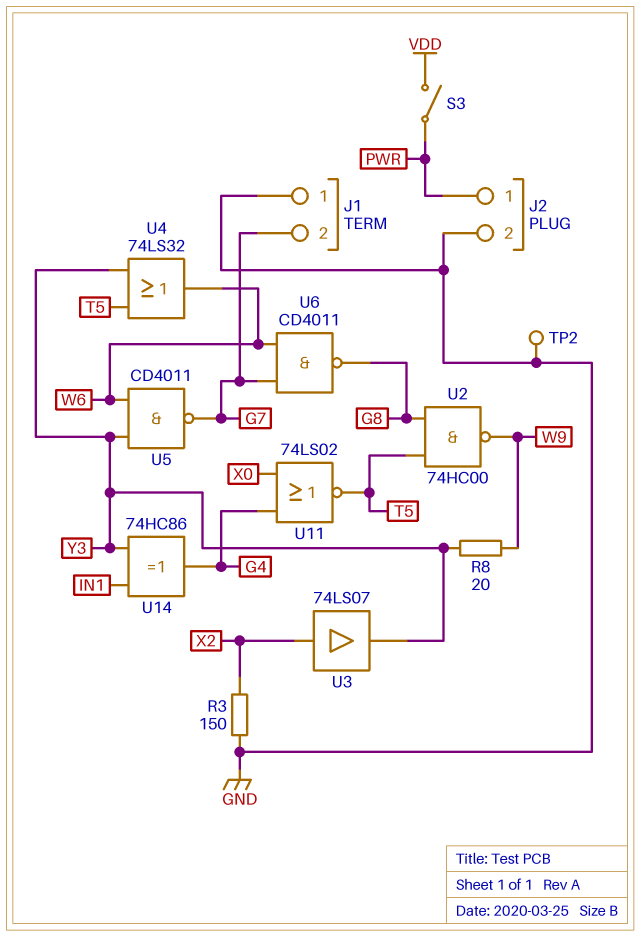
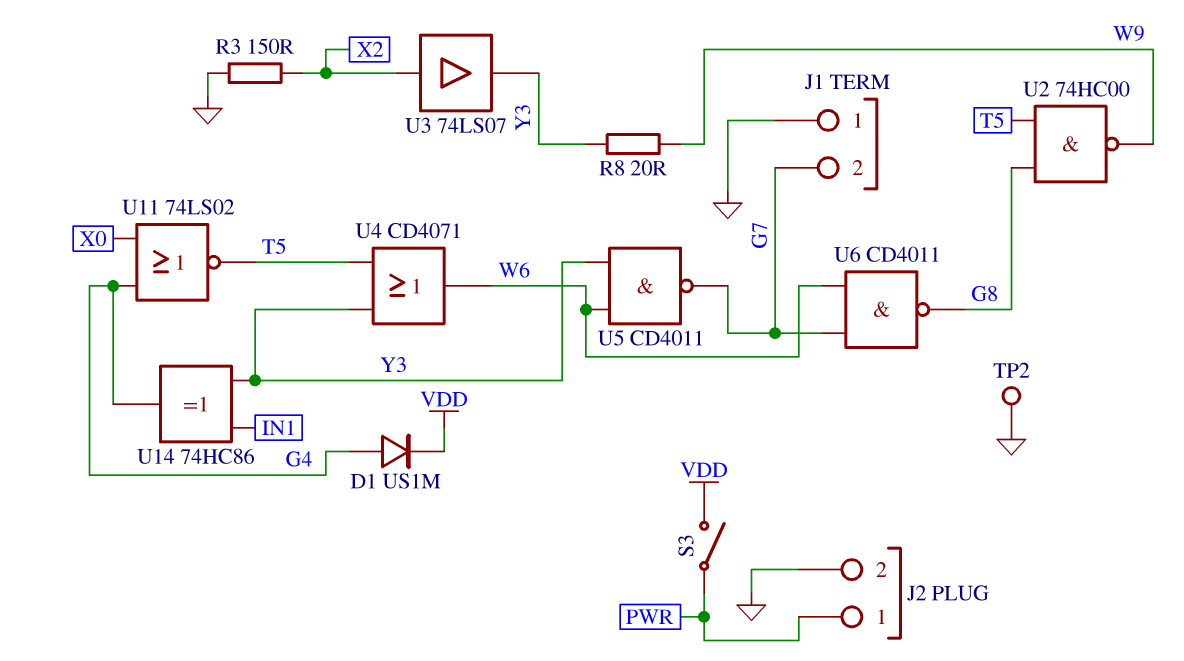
D1: none -> diode US1M (A G4, K VDD)
U4: OR 74LS32 (in T5, in Y3, out W6) -> OR CD4071 (in T5, in Y3, out W6)

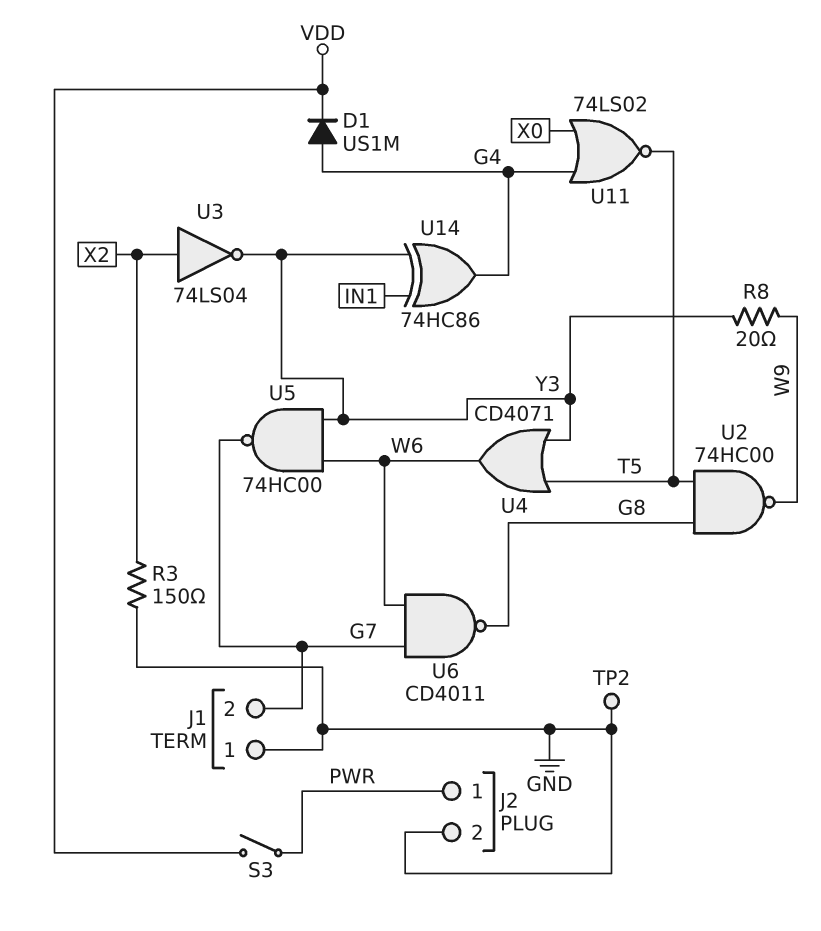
U3: buffer 74LS07 (in X2, out Y3) -> NOT 74LS04 (in X2, out Y3)
U5: NAND CD4011 (in W6, in Y3, out G7) -> NAND 74HC00 (in W6, in Y3, out G7)

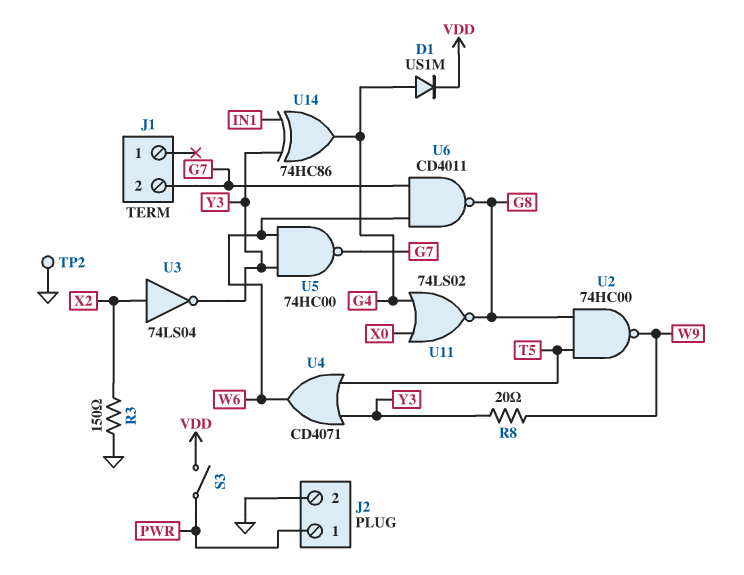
J1 pin 1: GND -> none
U11: NOR 74LS02 (in G4, in X0, out T5) -> NOR 74LS02 (in G4, in X0, out G8)

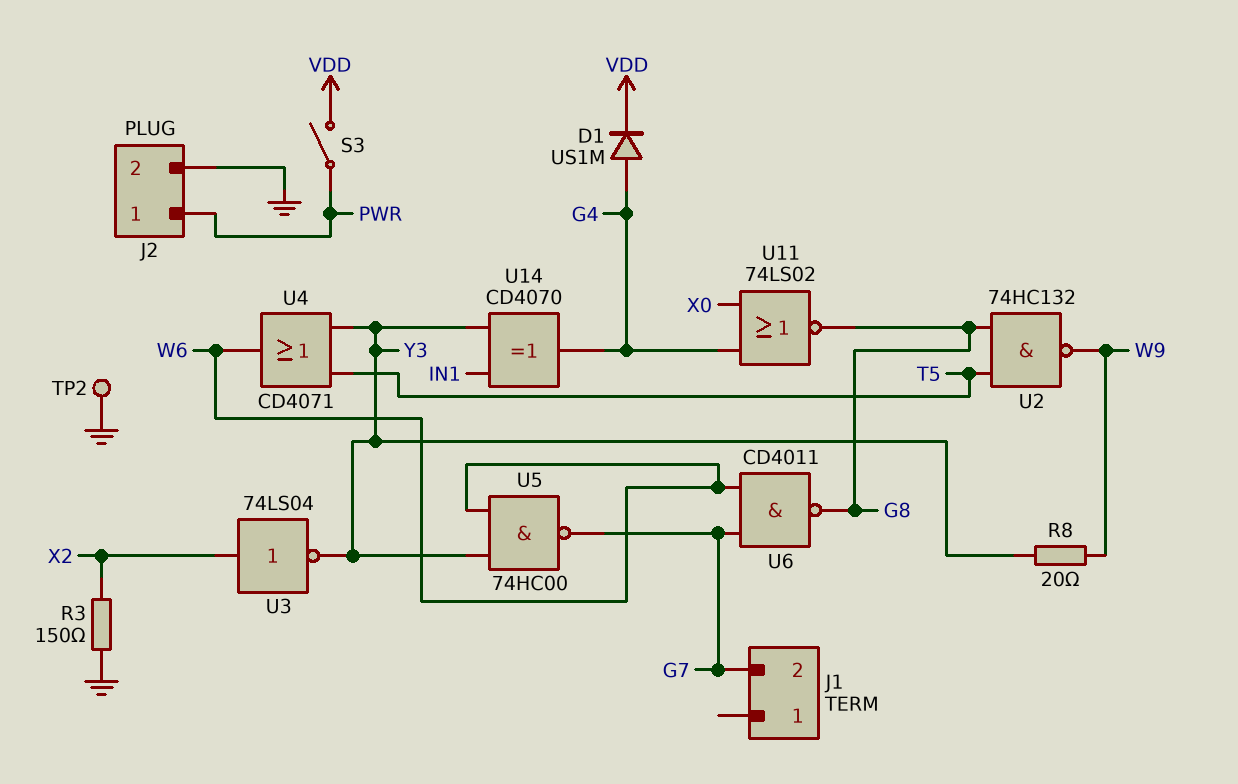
U2: NAND 74HC00 (in G8, in T5, out W9) -> NAND 74HC132 (in G8, in T5, out W9)
U14: XOR 74HC86 (in IN1, in Y3, out G4) -> XOR CD4070 (in IN1, in Y3, out G4)

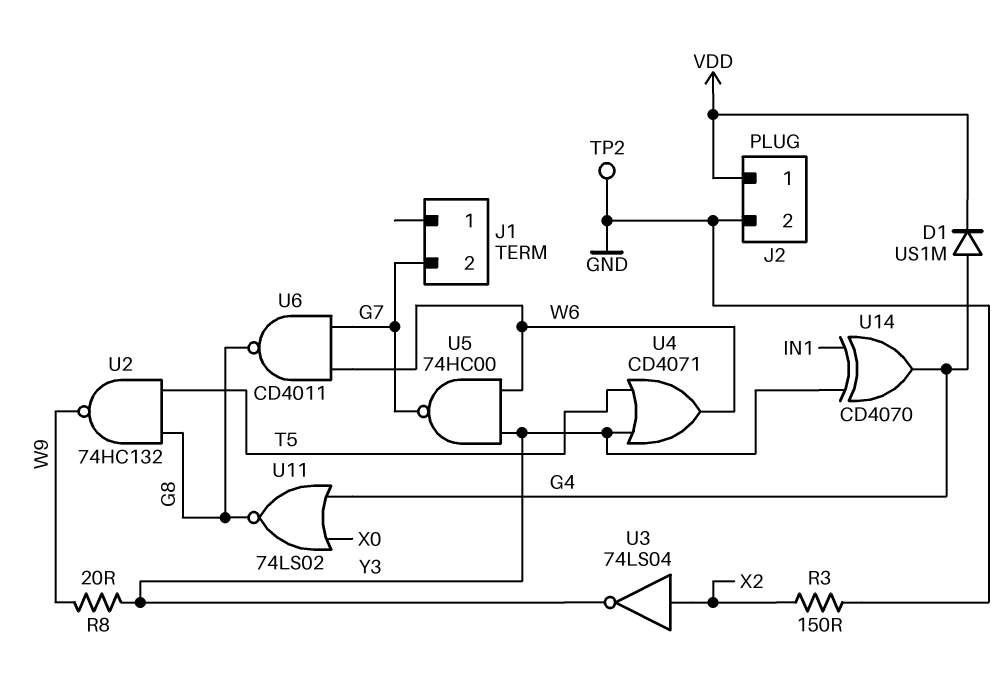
J2 pin 1: PWR -> VDD
S3: switch (PWR, VDD) -> none

